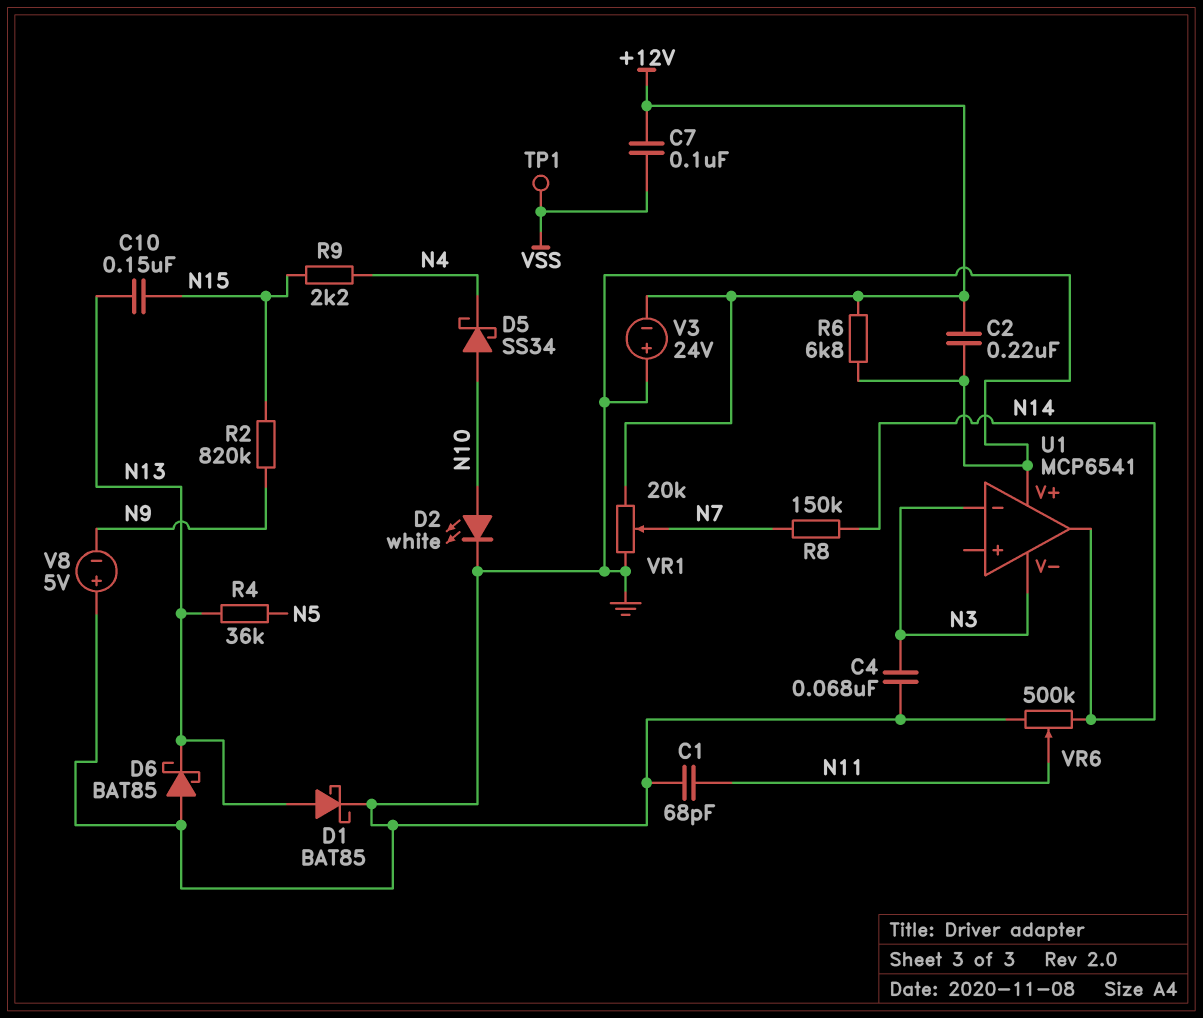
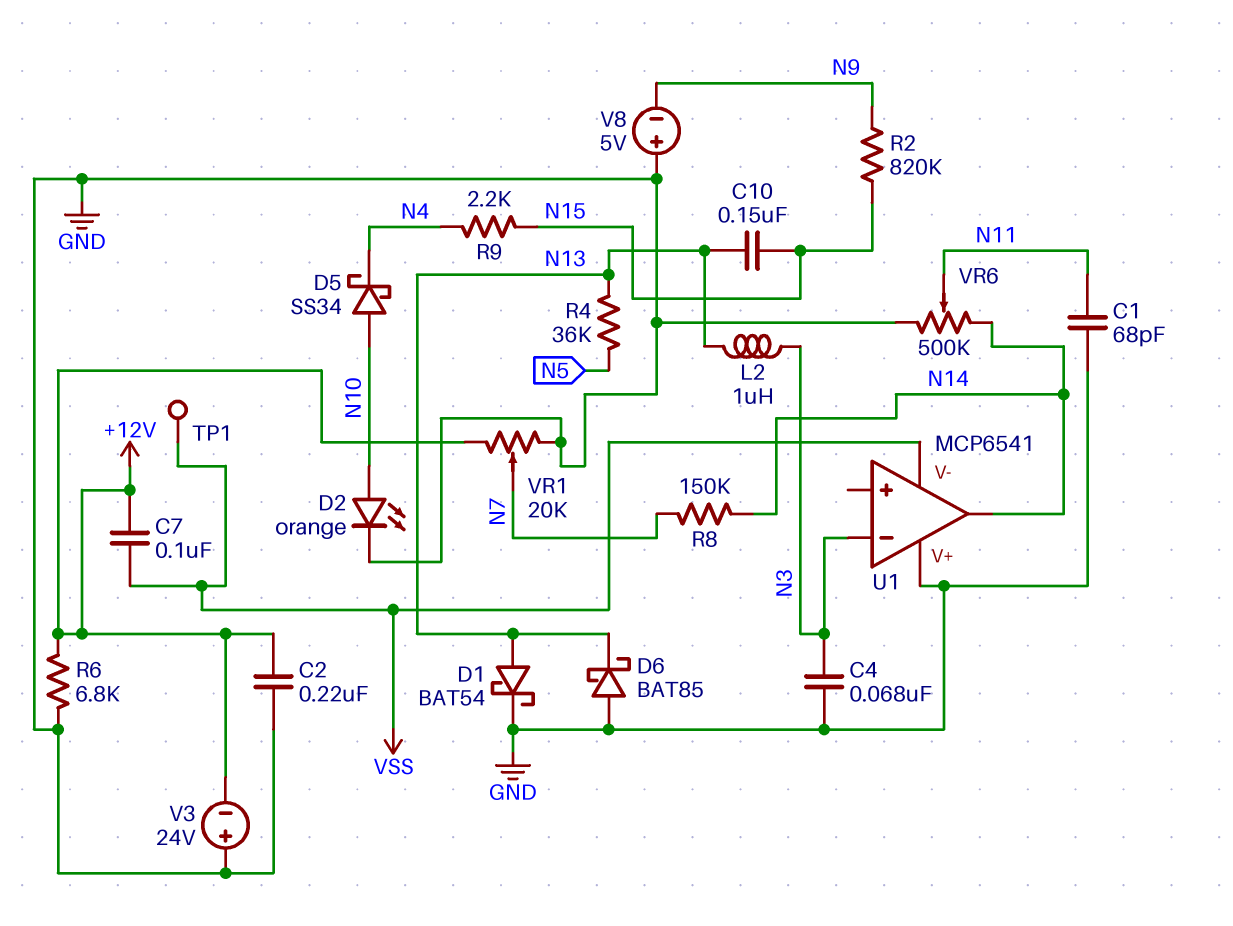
D1: schottky BAT85 (A N13, K GND) -> schottky BAT54 (A N13, K GND)
D2: LED white (A N10, K GND) -> LED orange (A N10, K GND)
L2: none -> 1uH (N3, N13)
U1 pin V-: N3 -> VSS

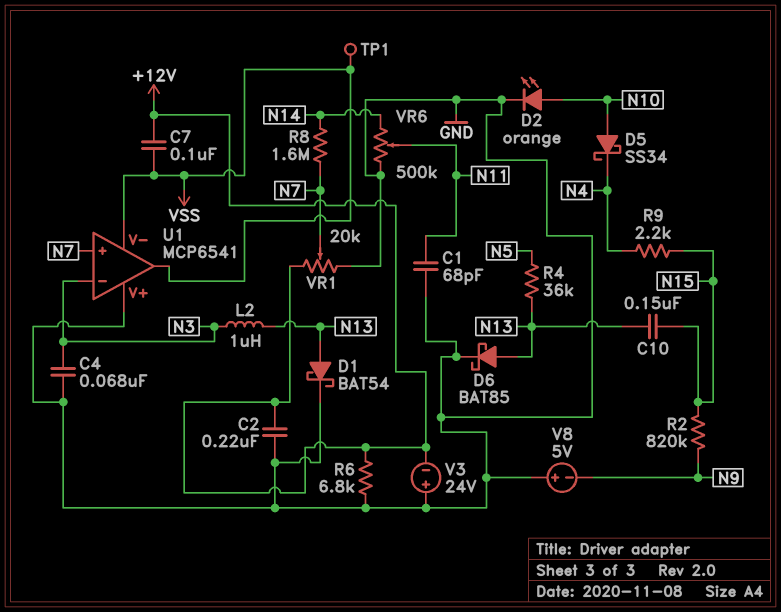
D6: schottky BAT85 (A GND, K N13) -> schottky BAT85 (A N13, K GND)
R8: 150k (N7, N14) -> 1.6M (N7, N14)
U1 pin in+: none -> N7
U1 pin out: N14 -> VSS

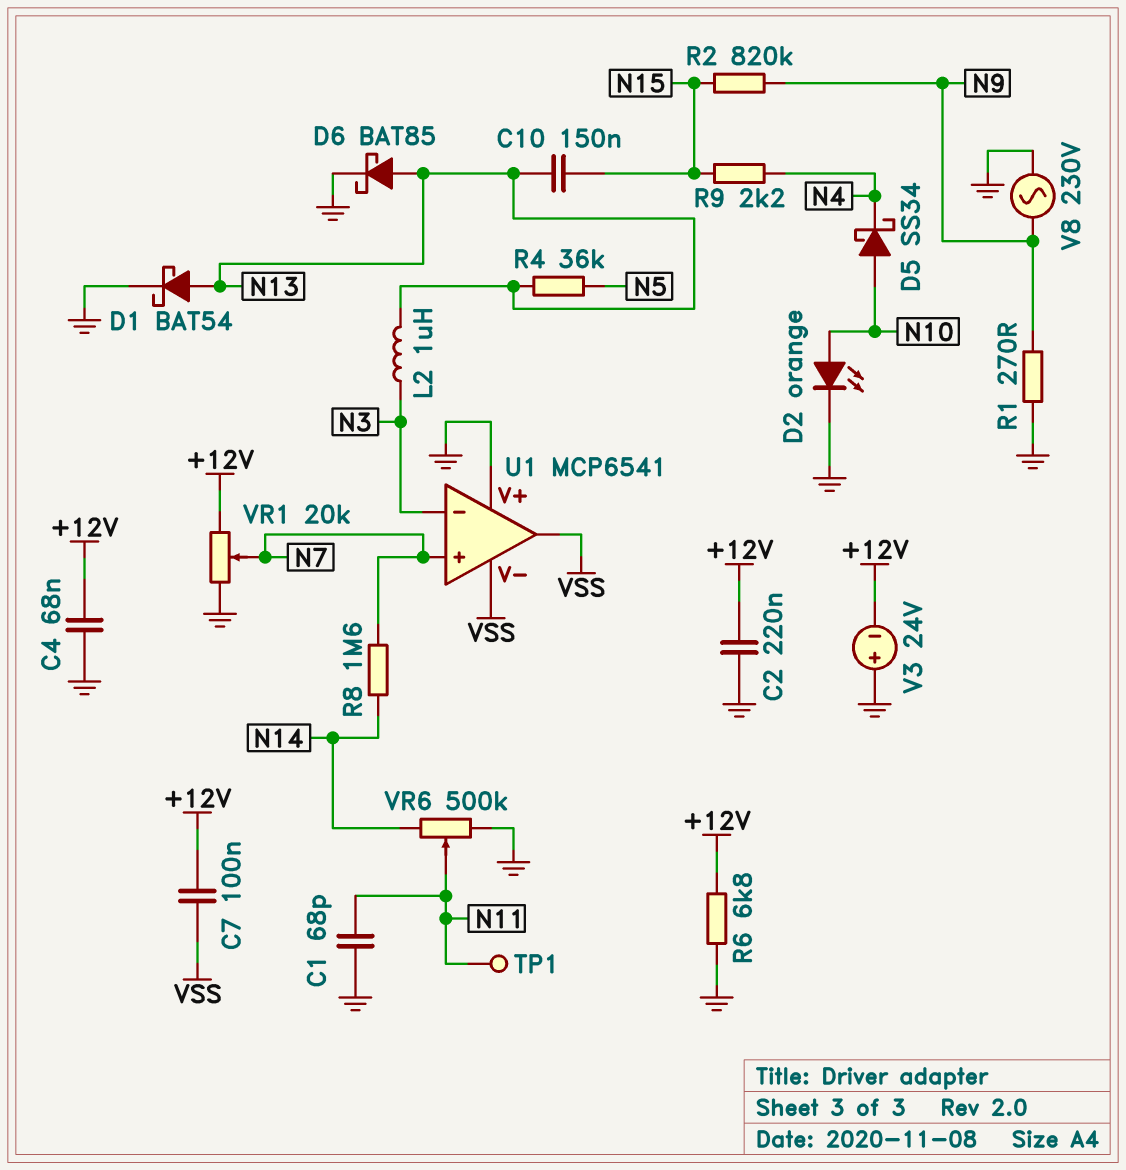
C4: 68nF (GND, N3) -> 68nF (+12V, GND)
R1: none -> 270 (GND, N9)
TP1: test point (VSS) -> test point (N11)
V8: 5V (plus GND, minus N9) -> AC 230V (GND, N9)

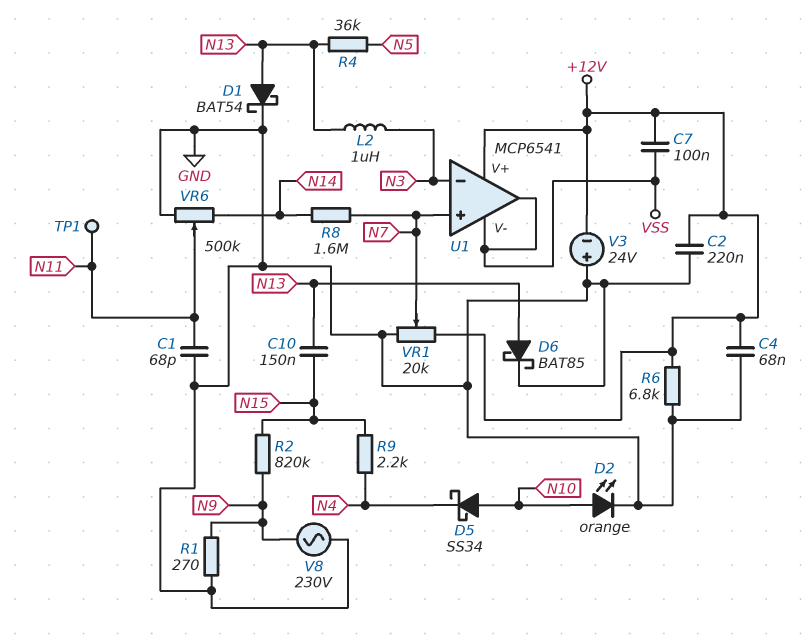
U1 pin V+: GND -> +12V

